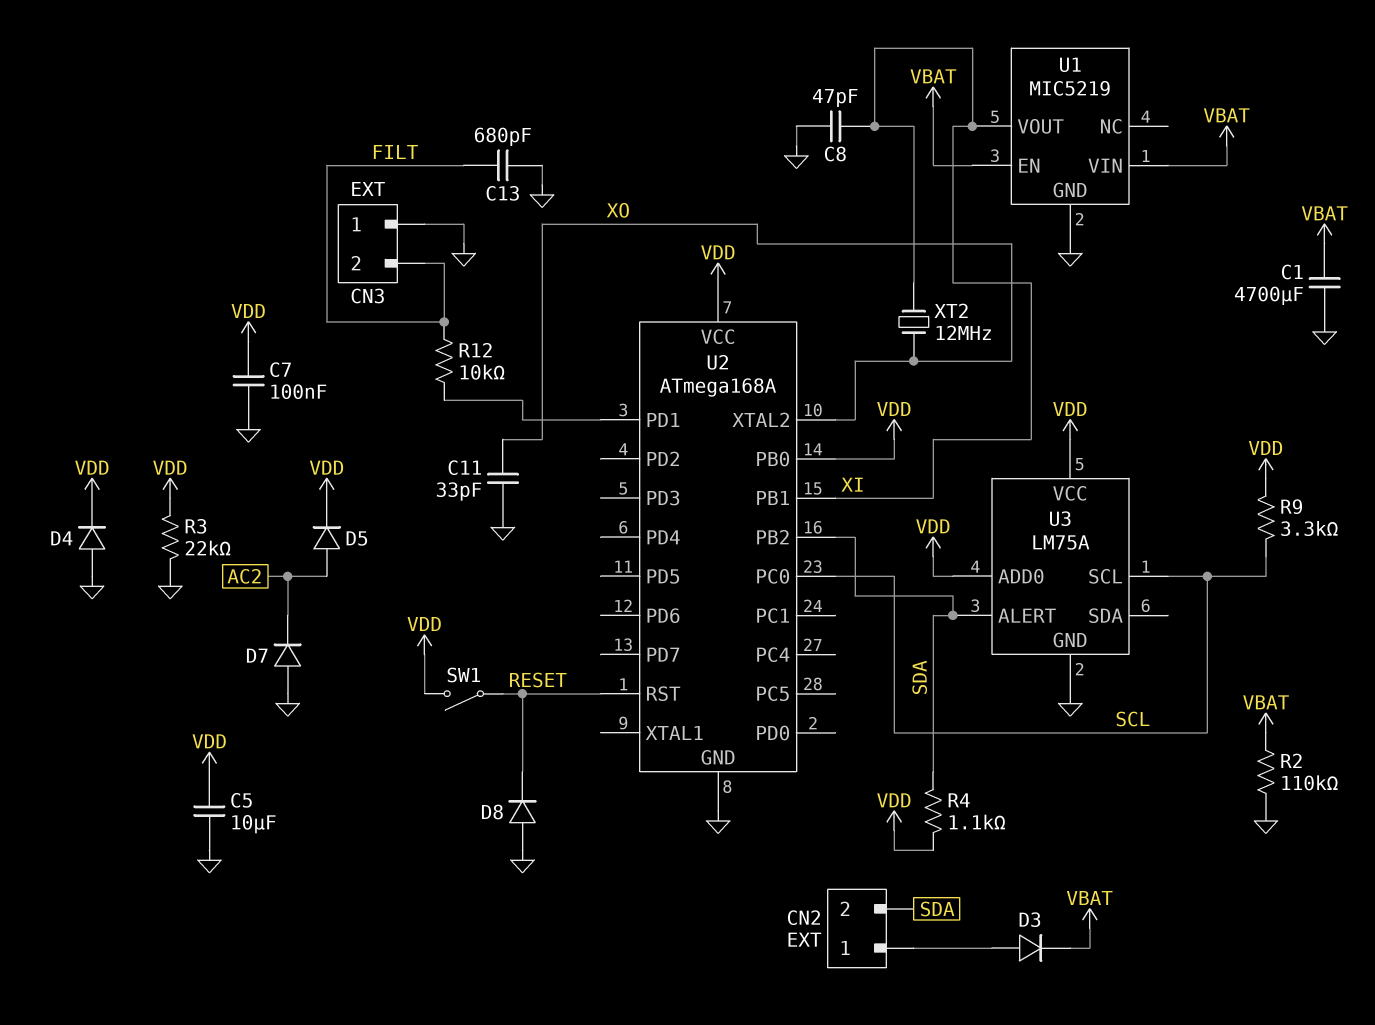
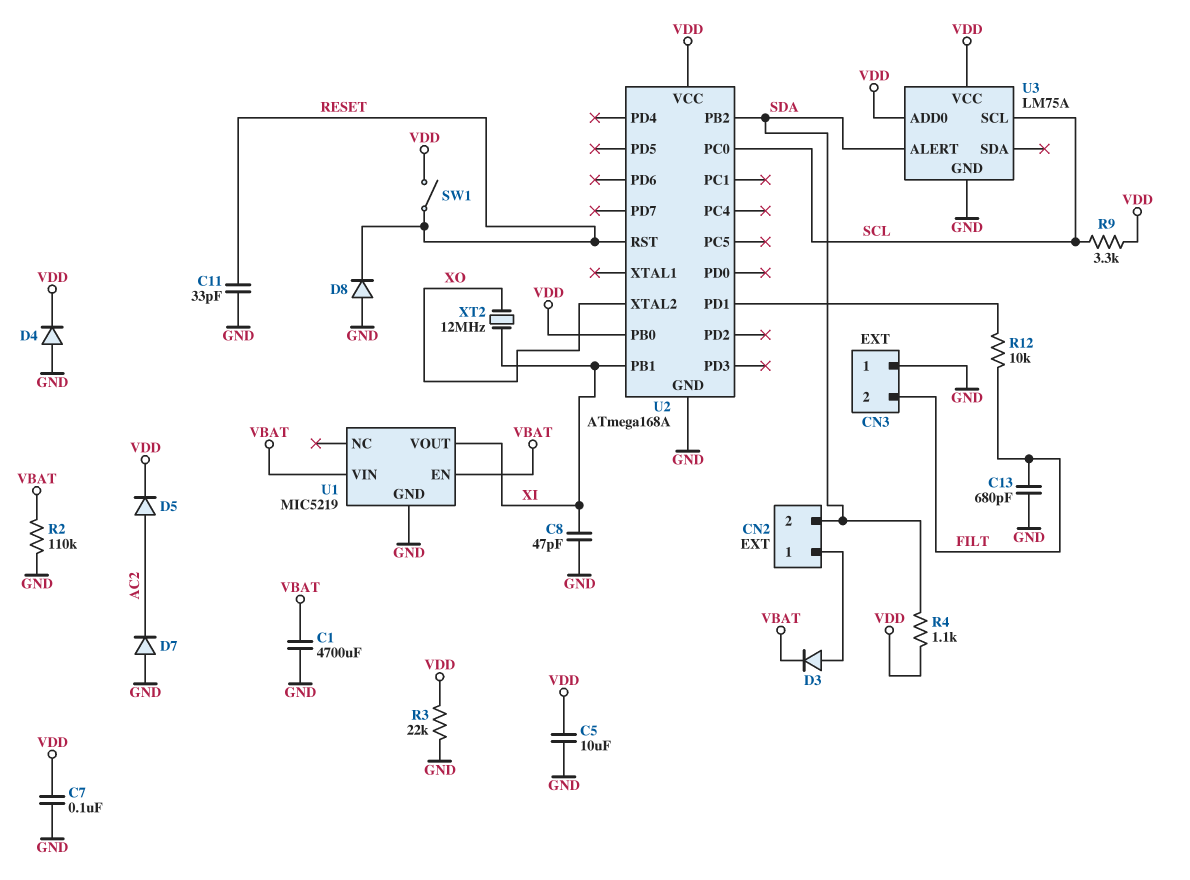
C11: 33pF (GND, XO) -> 33pF (GND, RESET)

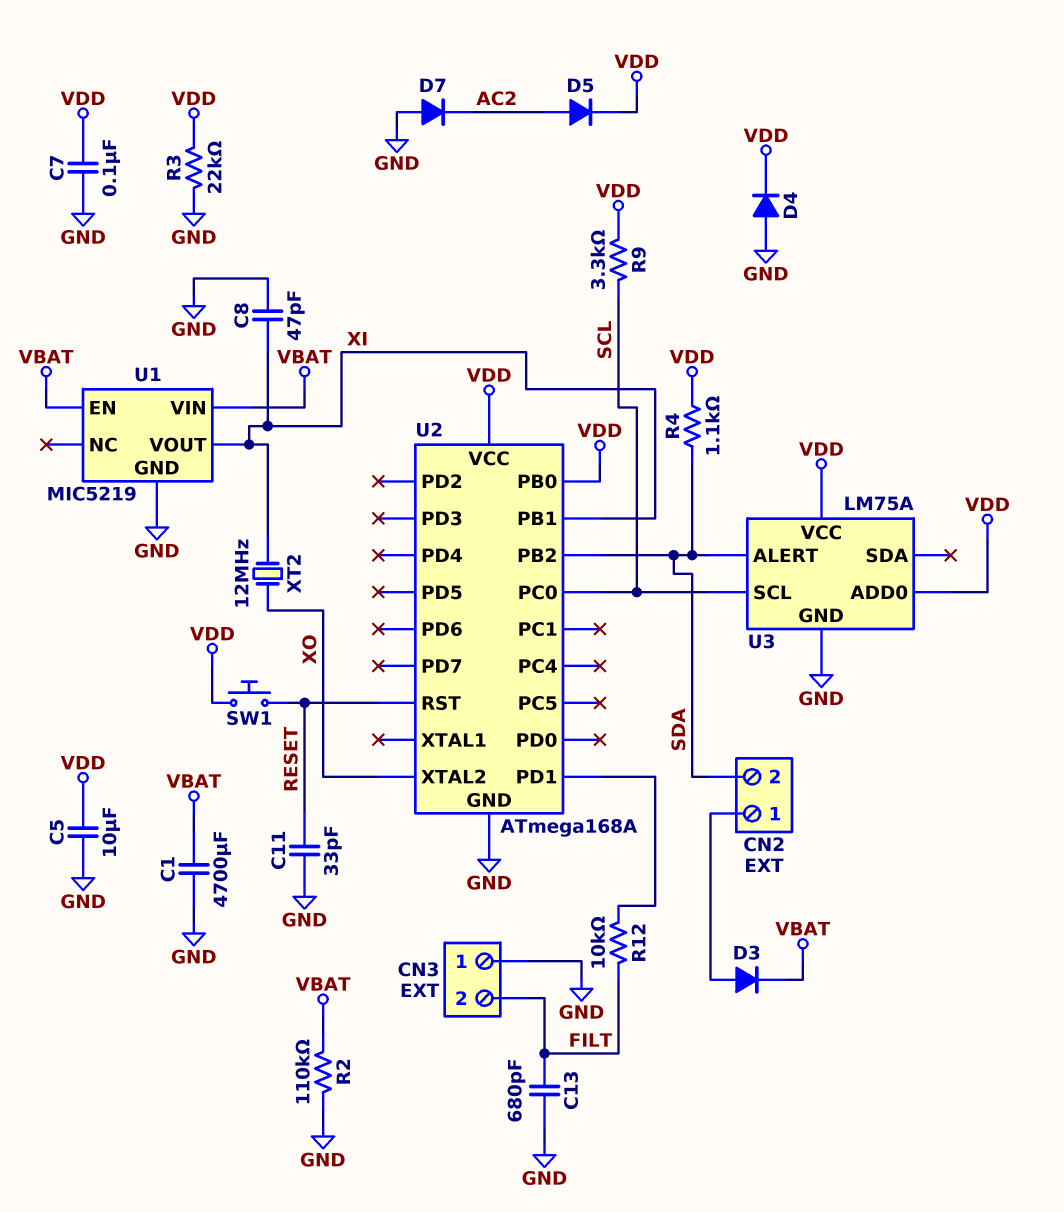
D8: diode (A GND, K RESET) -> none
SW1: switch (RESET, VDD) -> button (RESET, VDD)

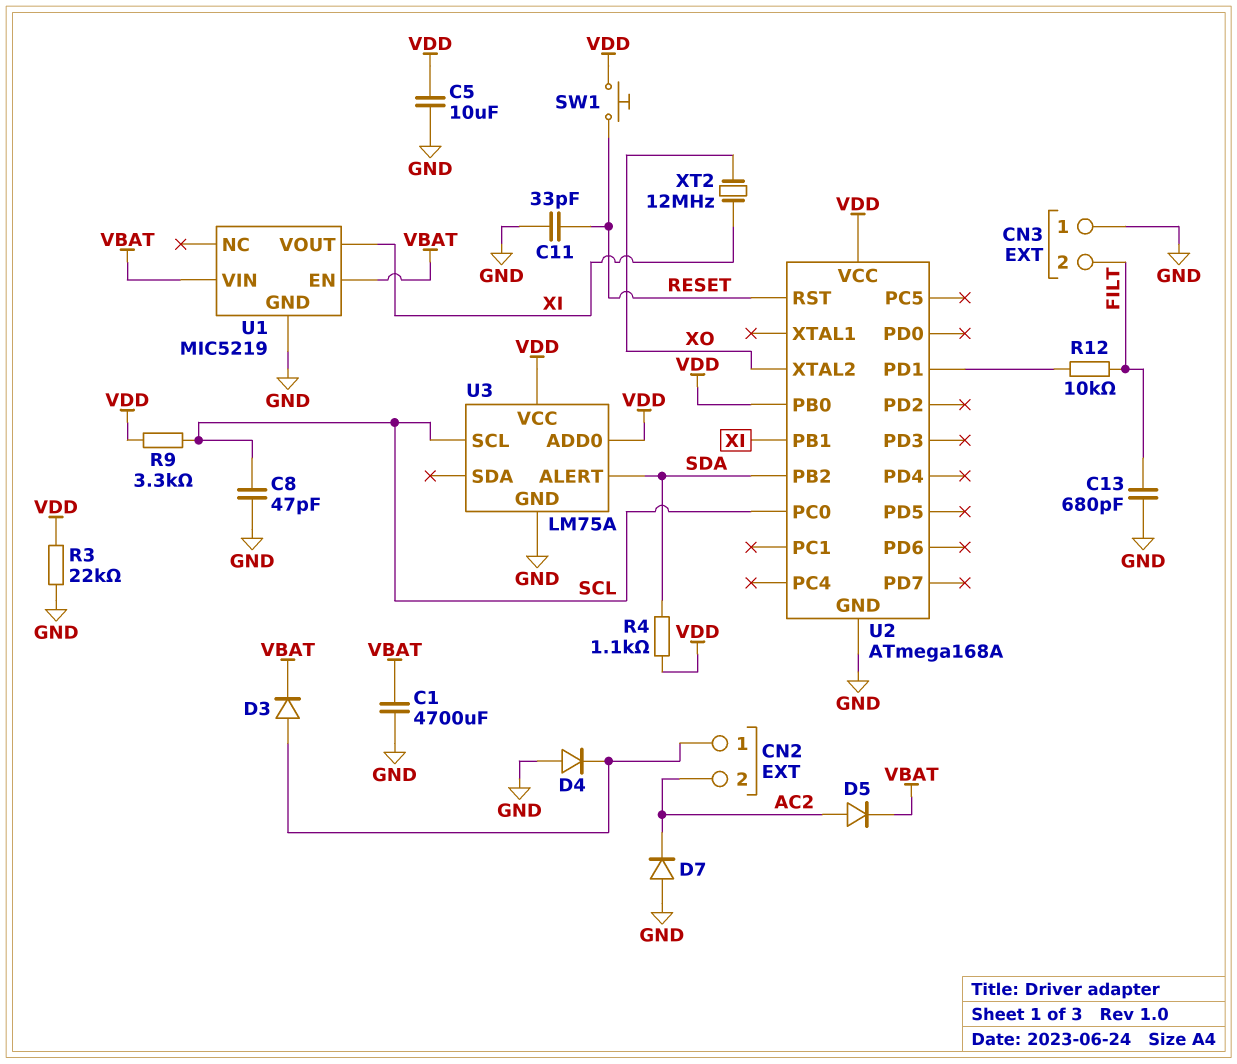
C7: 100nF (GND, VDD) -> none
C8: 47pF (GND, XI) -> 47pF (GND, SCL)
CN2 pin 2: SDA -> AC2
D4: diode (A GND, K VDD) -> diode (A GND, K CN2/1)
D5: diode (A AC2, K VDD) -> diode (A AC2, K VBAT)
R2: 110k (GND, VBAT) -> none

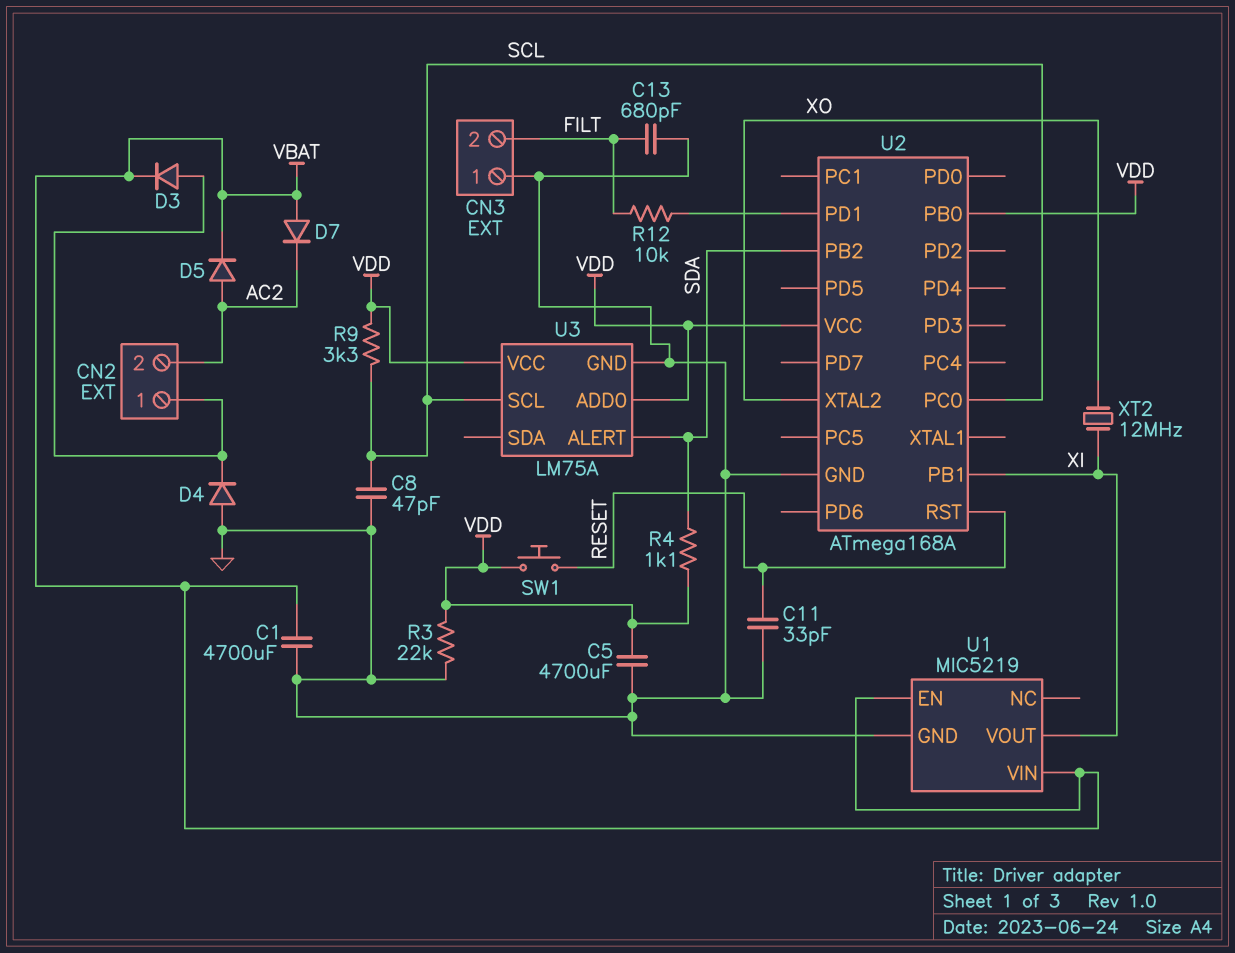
C5: 10uF (GND, VDD) -> 4700uF (GND, VDD)
D7: diode (A GND, K AC2) -> diode (A VBAT, K AC2)

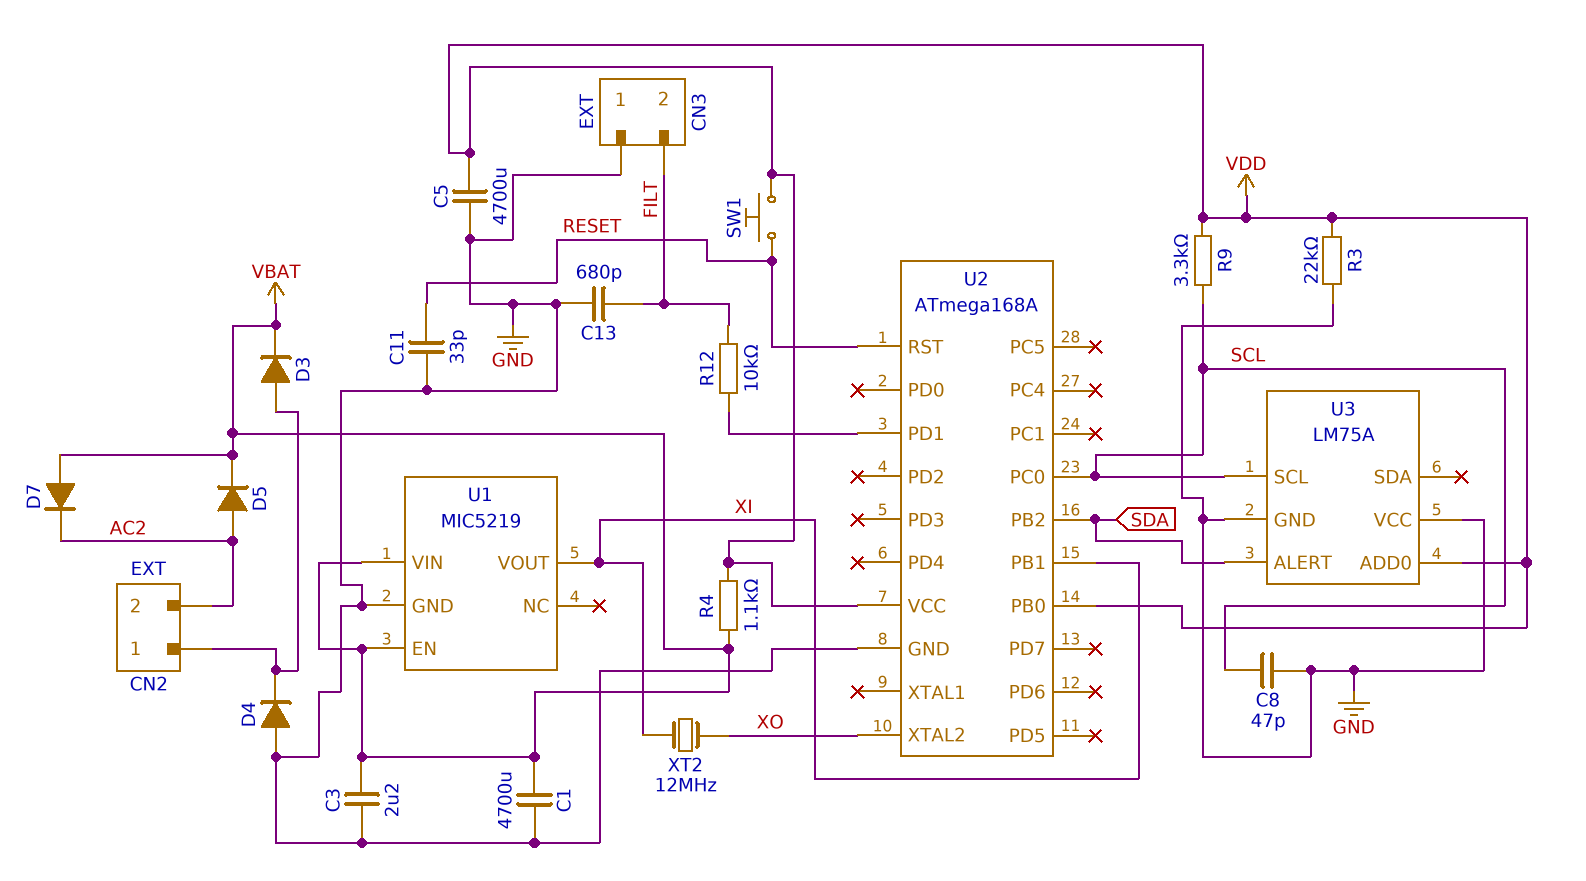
C3: none -> 2.2uF (GND, VBAT)
R4: 1.1k (SDA, VDD) -> 1.1k (VBAT, VDD)
U3 pin VCC: VDD -> GND

